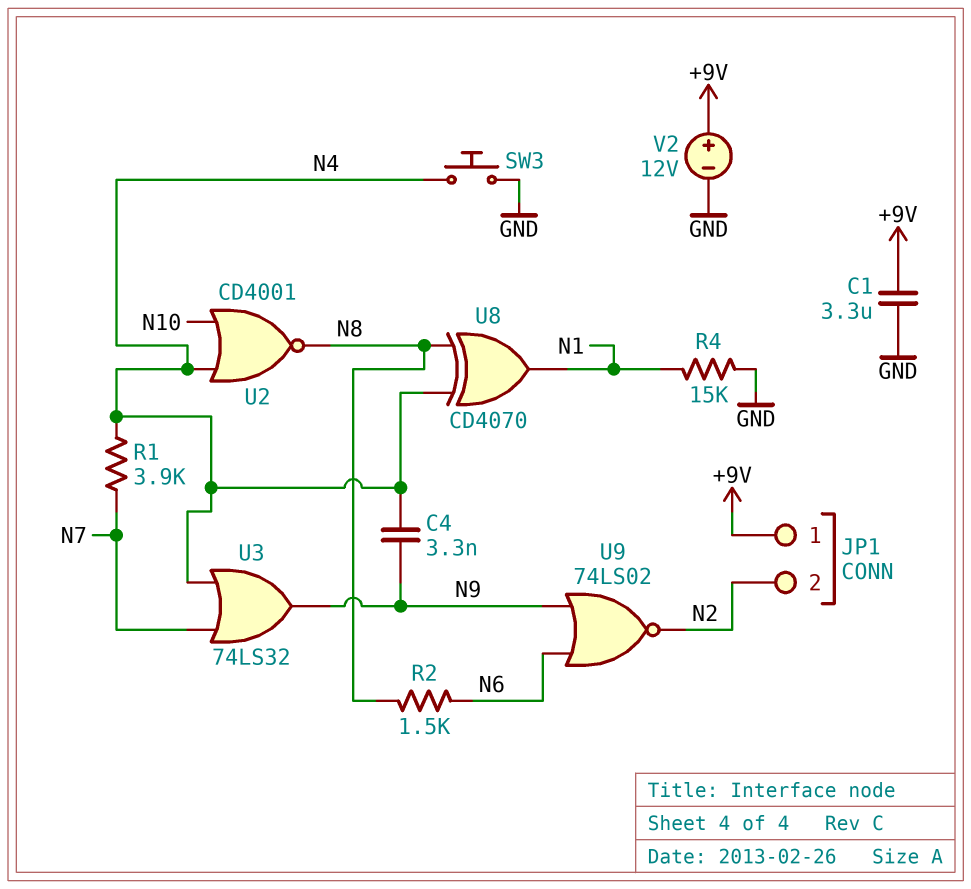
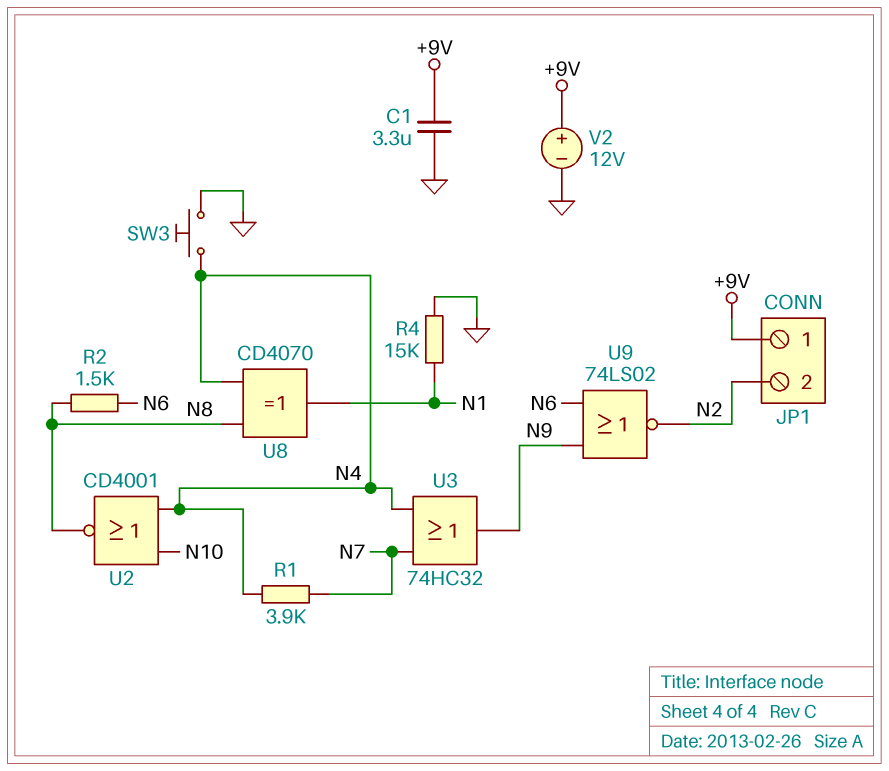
C4: 3.3nF (N4, N9) -> none
U3: OR 74LS32 (in N4, in N7, out N9) -> OR 74HC32 (in N4, in N7, out N9)

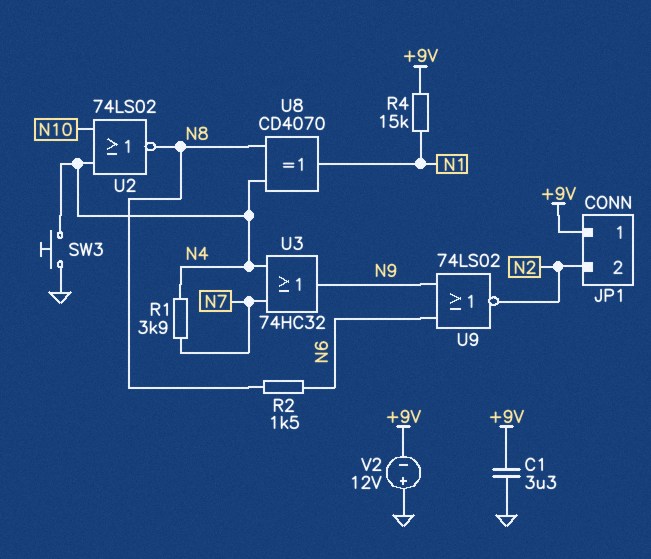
R4: 15k (GND, N1) -> 15k (+9V, N1)
U2: NOR CD4001 (in N4, in N10, out N8) -> NOR 74LS02 (in N4, in N10, out N8)
V2: 12V (plus +9V, minus GND) -> 12V (plus GND, minus +9V)

